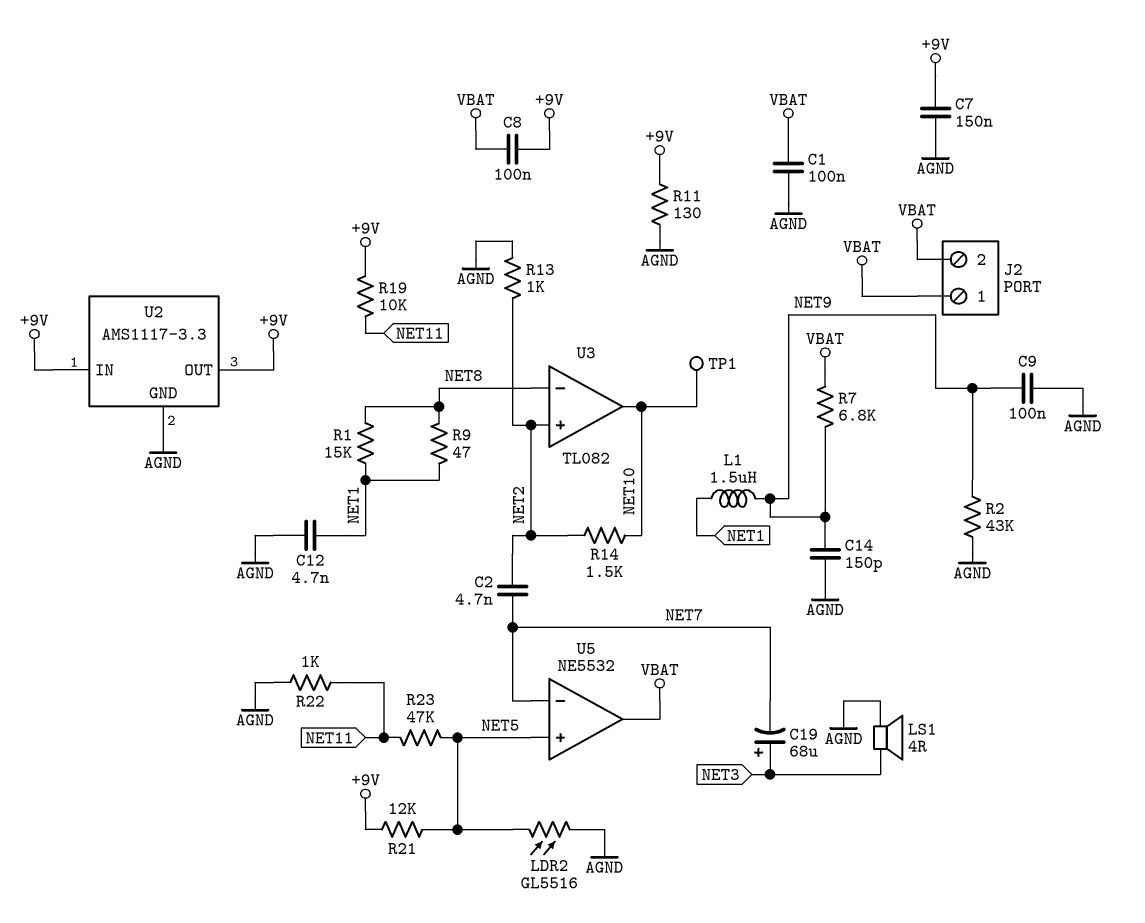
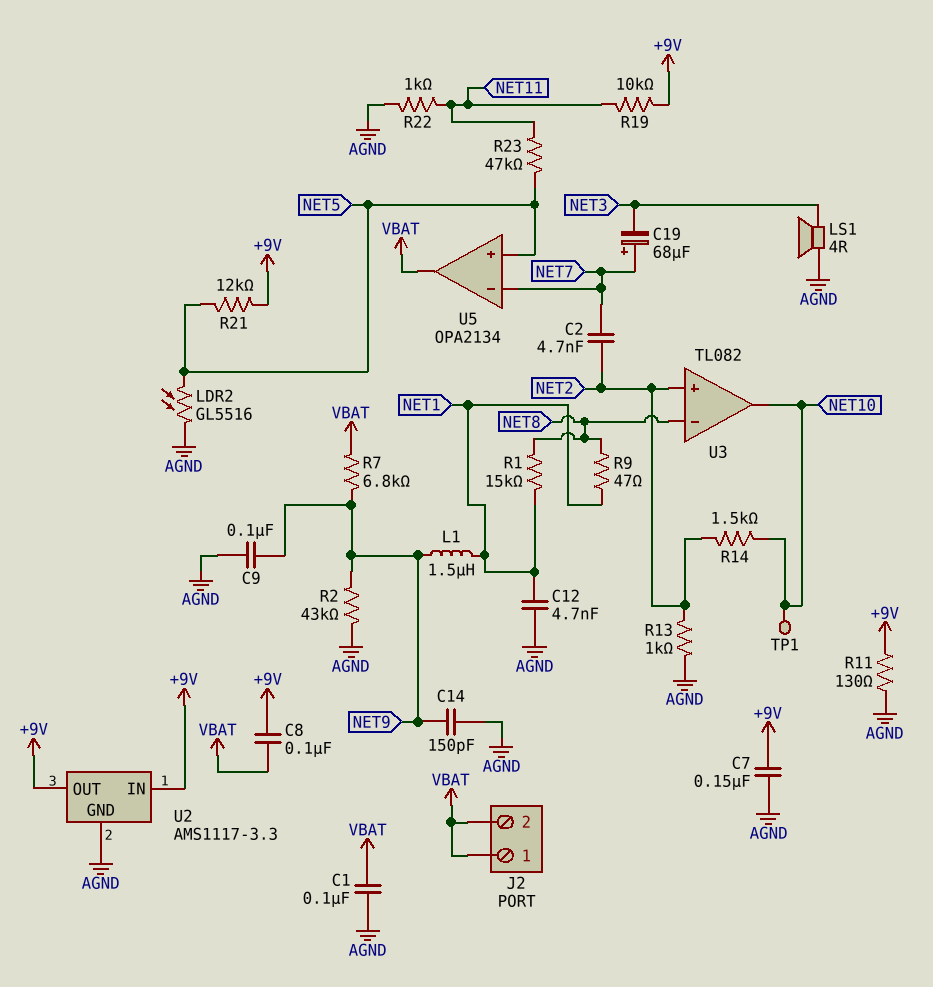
C19: 68uF (plus NET3, minus NET7) -> 68uF (plus NET7, minus NET3)
U5: NE5532 -> OPA2134

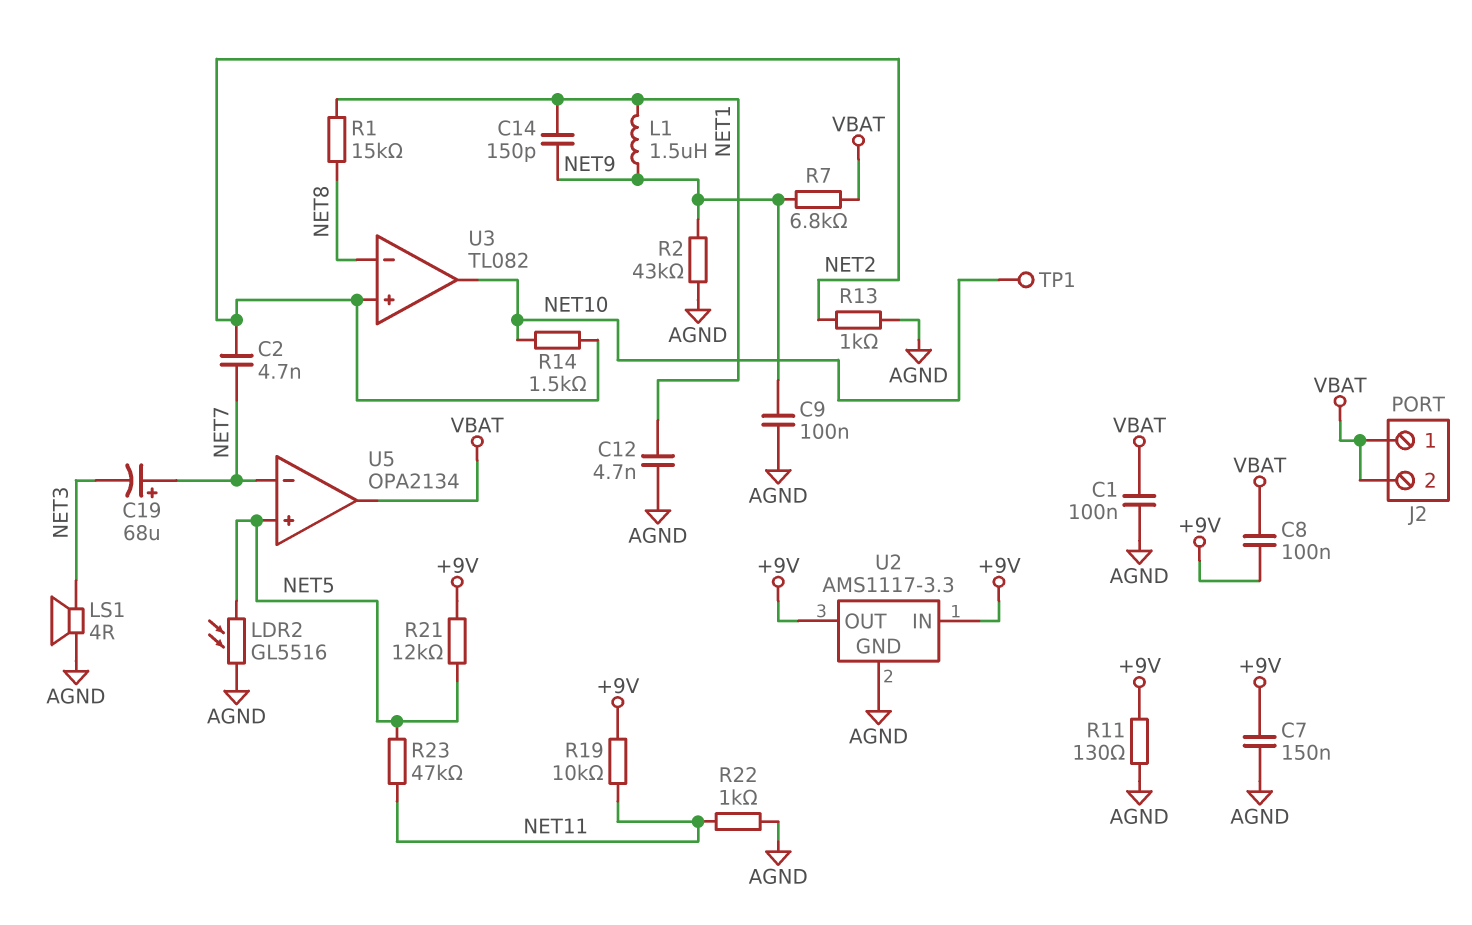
C14: 150pF (AGND, NET9) -> 150pF (NET1, NET9)
R9: 47 (NET1, NET8) -> none

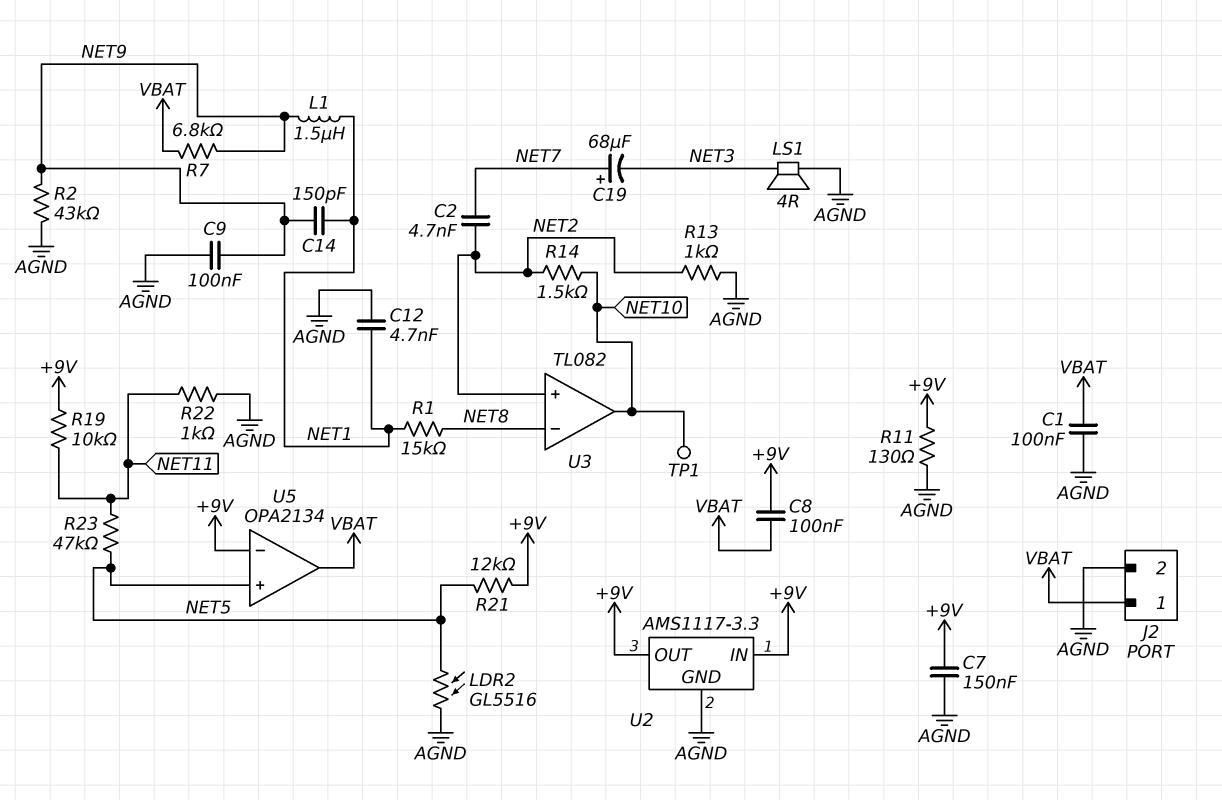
J2 pin 2: VBAT -> AGND
U5 pin in-: NET7 -> +9V

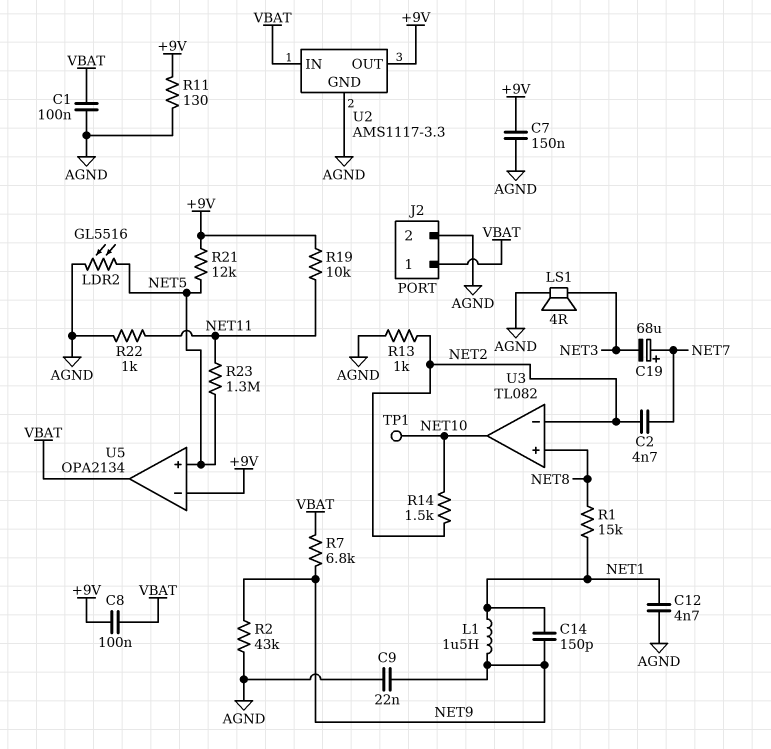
C9: 100nF (AGND, NET9) -> 22nF (AGND, NET9)
R23: 47k (NET5, NET11) -> 1.3M (NET5, NET11)
U2 pin IN: +9V -> VBAT
U3 pin in+: NET2 -> NET8
U3 pin in-: NET8 -> NET2

